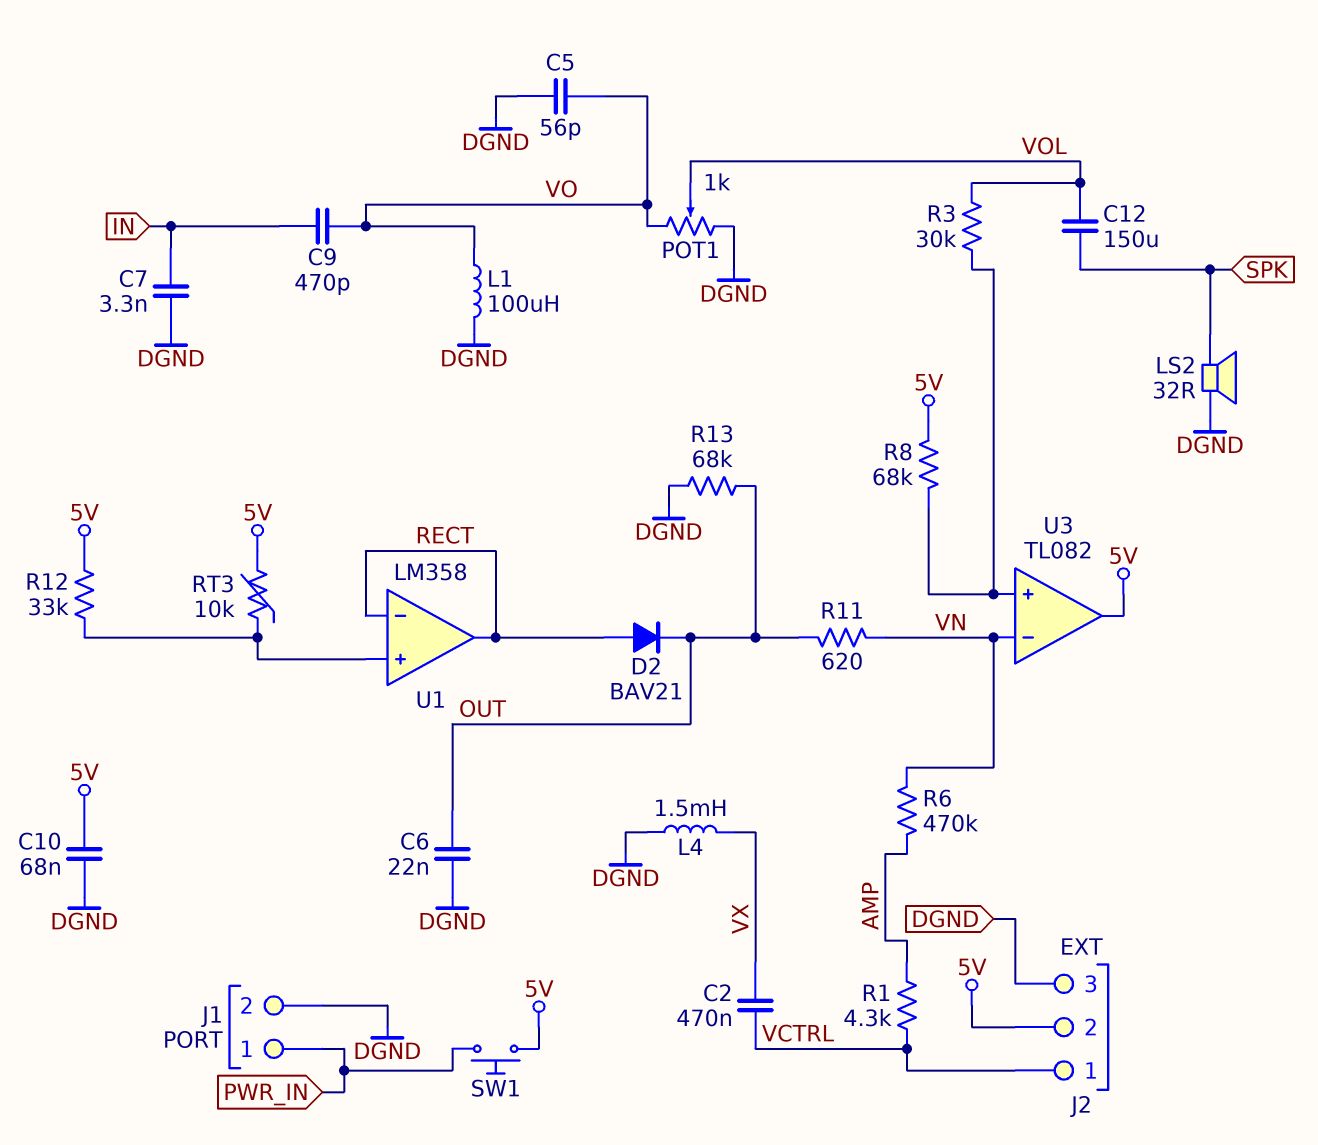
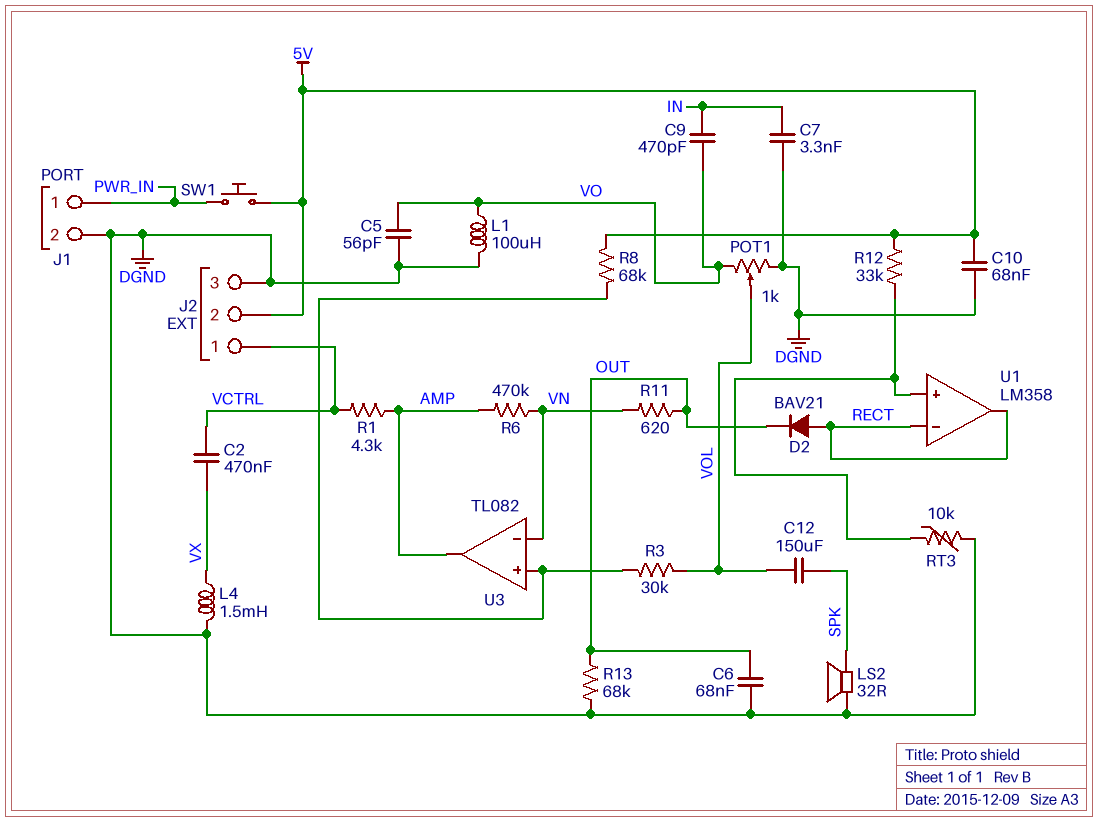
C6: 22nF (DGND, OUT) -> 68nF (DGND, OUT)
RT3: 10k (5V, U1/in+) -> 10k (DGND, U1/in+)
U3 pin out: 5V -> AMP

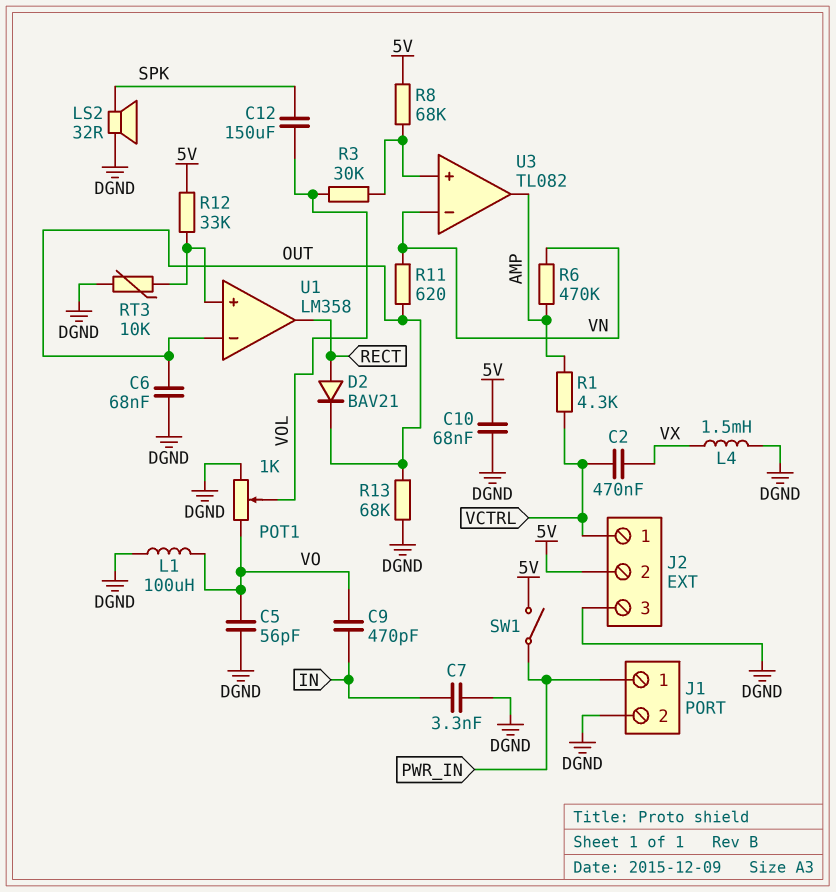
SW1: button (5V, PWR_IN) -> switch (5V, PWR_IN)
U1 pin in-: RECT -> OUT

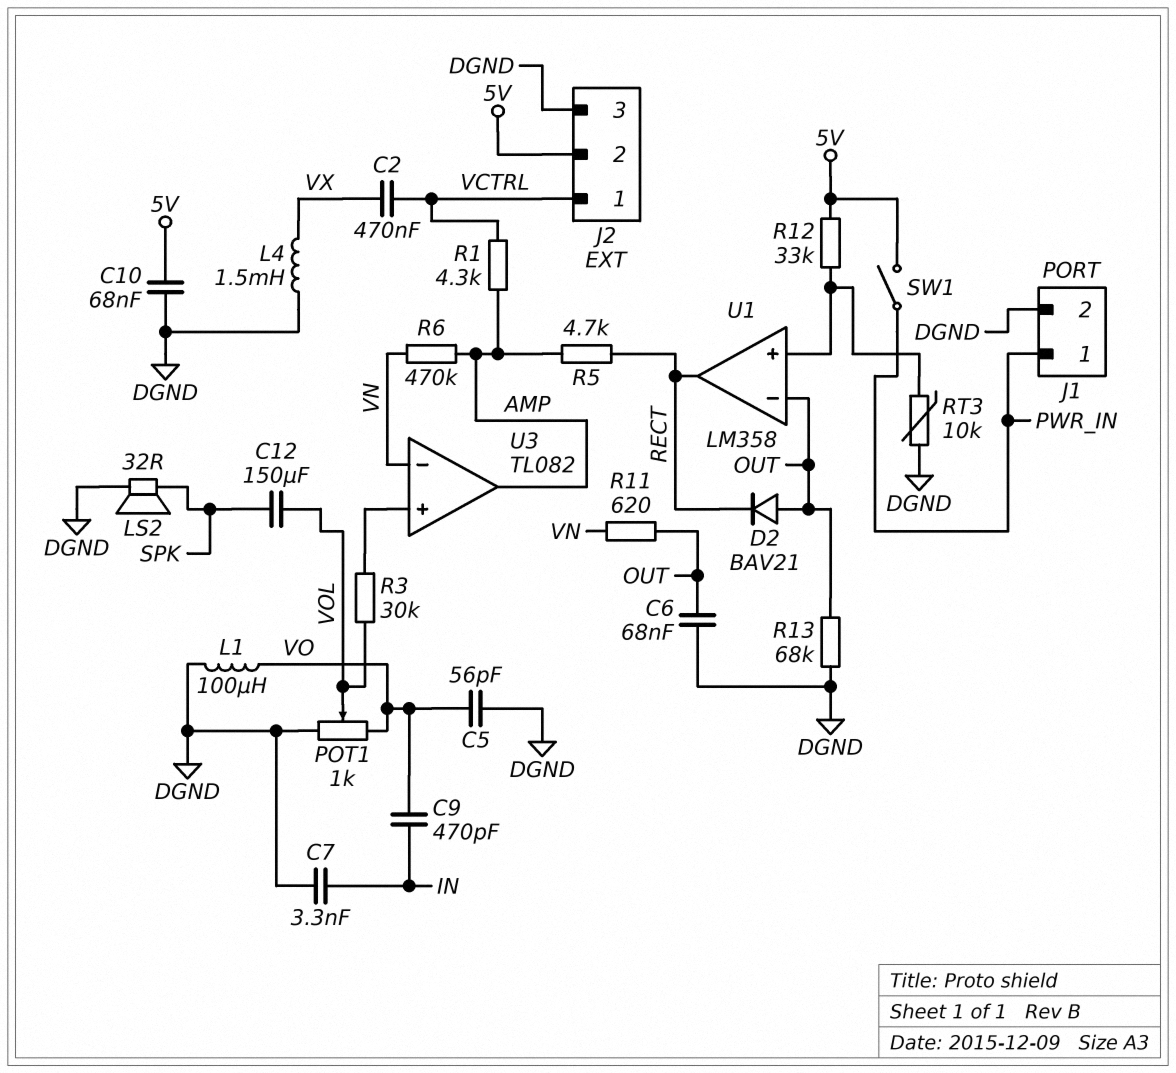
D2: diode BAV21 (A RECT, K OUT) -> diode BAV21 (A OUT, K RECT)
R5: none -> 4.7k (AMP, RECT)
R8: 68k (5V, U3/in+) -> none

